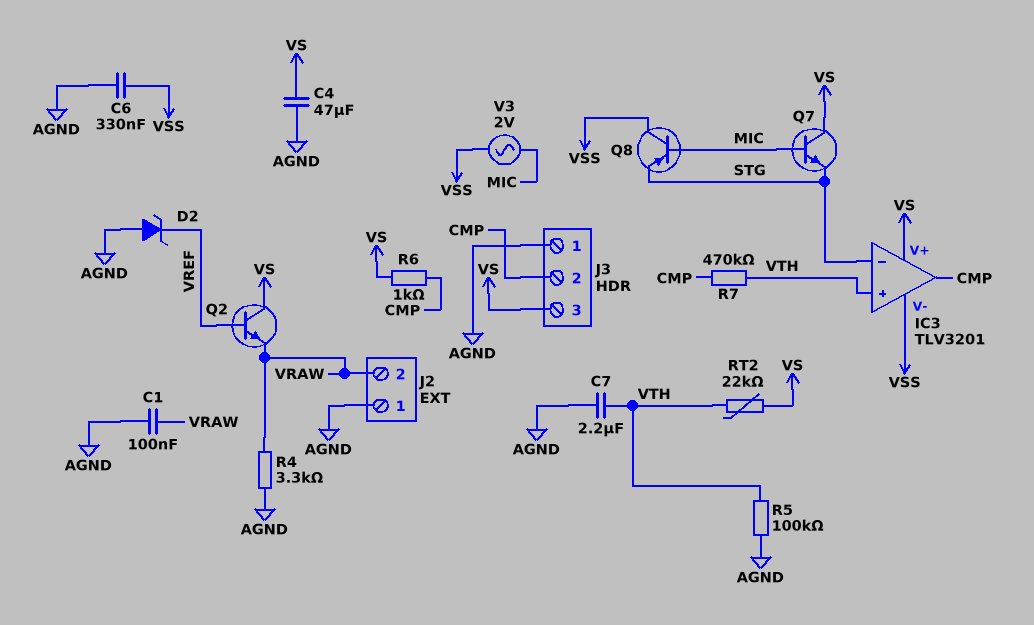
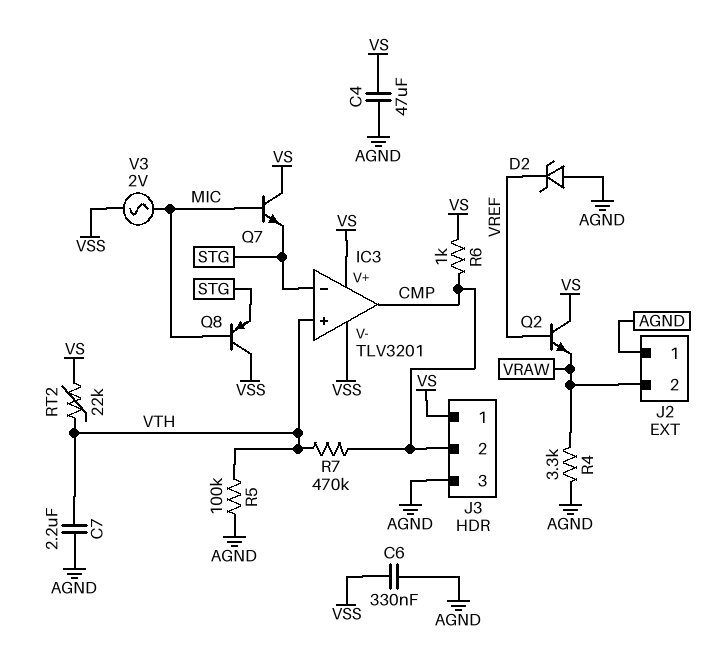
C1: 100nF (AGND, VRAW) -> none
J3 pin 1: AGND -> VS
J3 pin 3: VS -> AGND

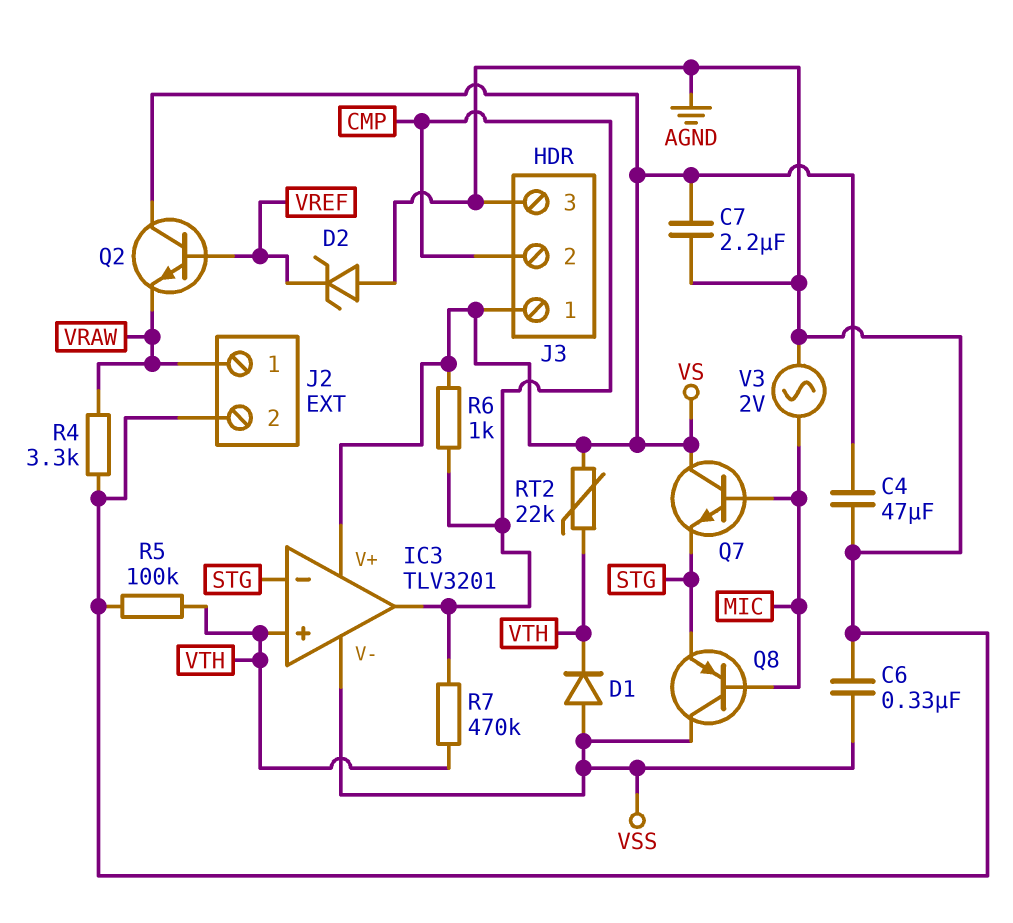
C7: 2.2uF (AGND, VTH) -> 2.2uF (AGND, VS)
D1: none -> diode (A VSS, K VTH)
J2 pin 1: AGND -> VRAW
J2 pin 2: VRAW -> AGND
V3: AC 2V (MIC, VSS) -> AC 2V (AGND, MIC)

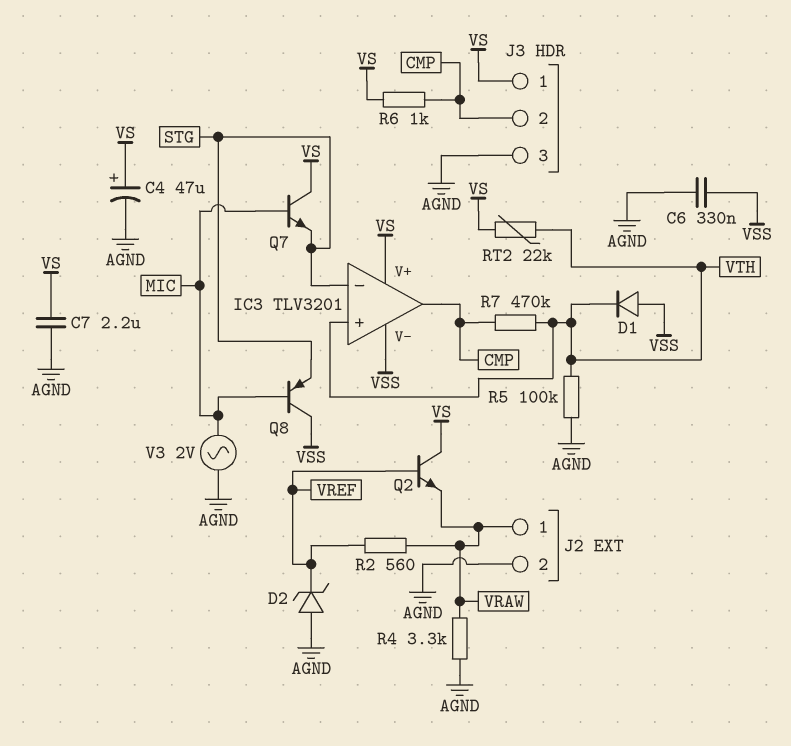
C4: 47uF (AGND, VS) -> 47uF (plus VS, minus AGND)
R2: none -> 560 (VRAW, VREF)

